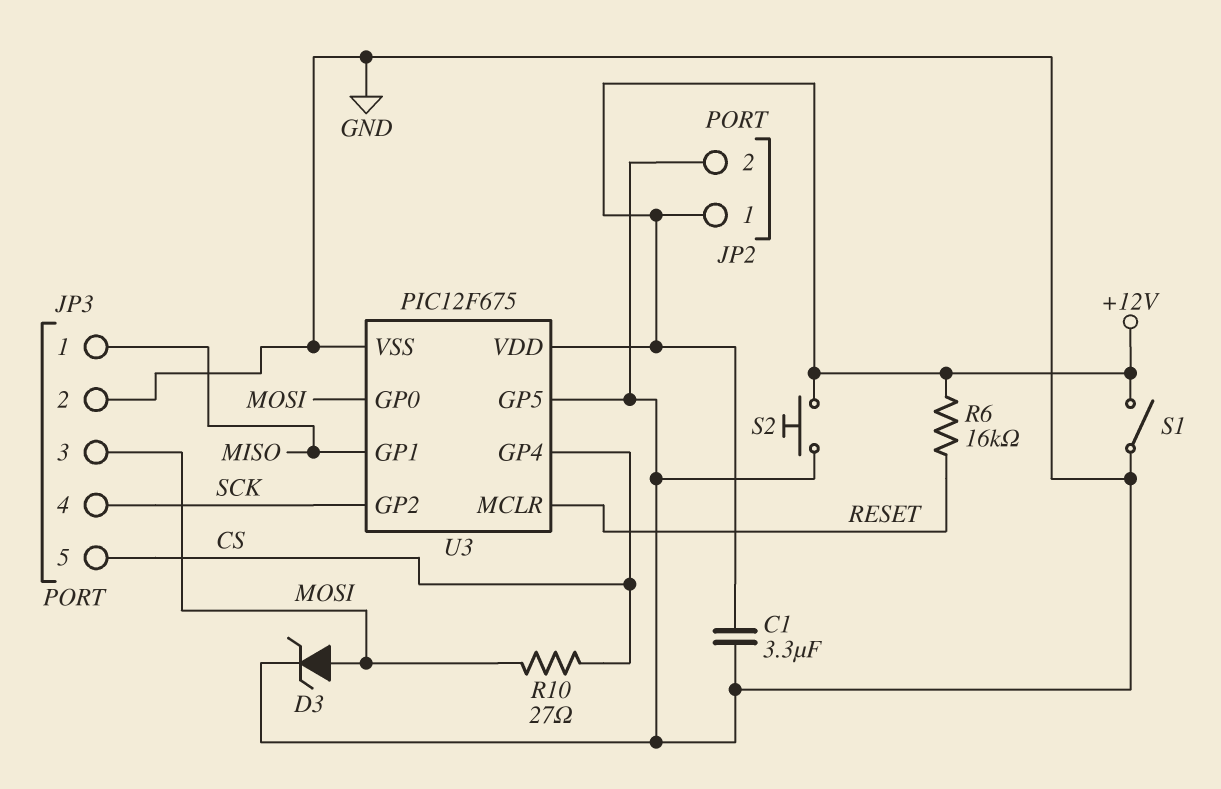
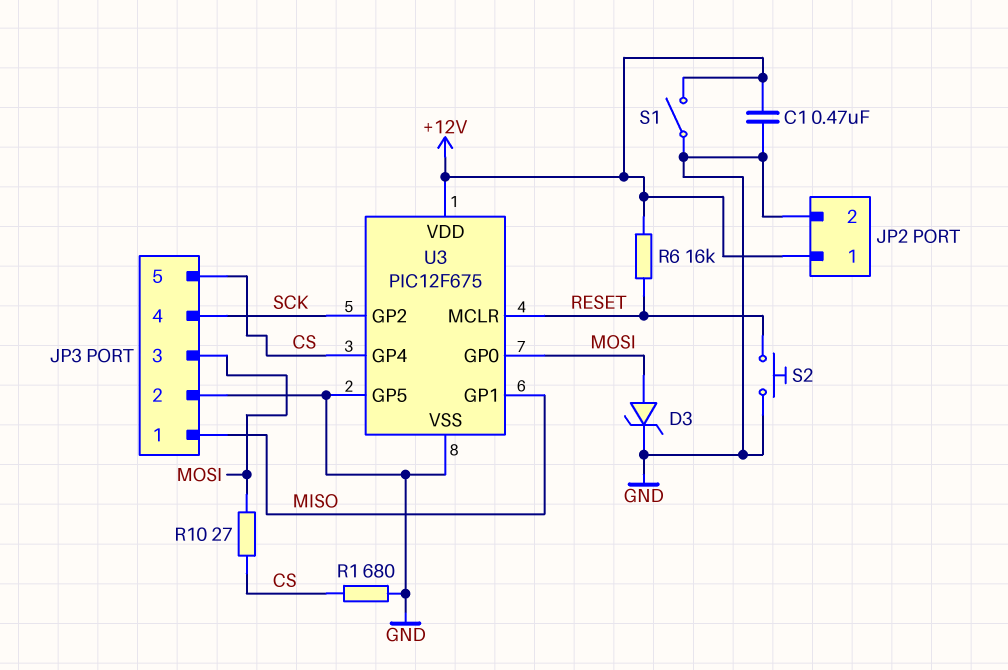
C1: 3.3uF (+12V, GND) -> 470nF (+12V, GND)
R1: none -> 680 (CS, GND)
S2: button (+12V, GND) -> button (GND, RESET)

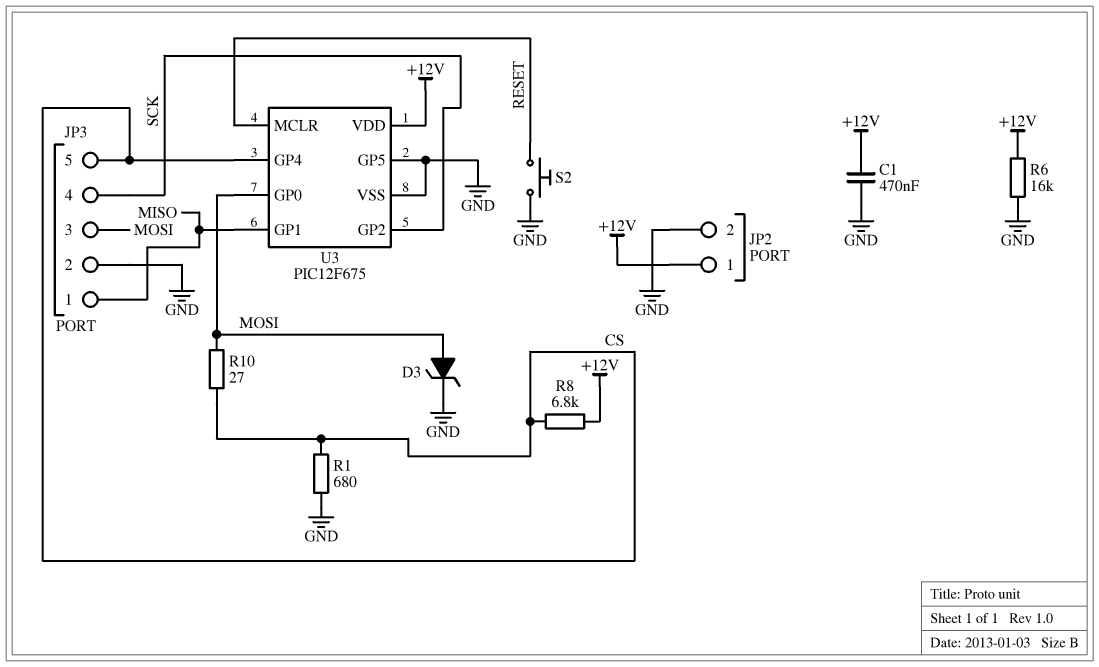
R6: 16k (+12V, RESET) -> 16k (+12V, GND)
R8: none -> 6.8k (+12V, CS)
S1: switch (+12V, GND) -> none

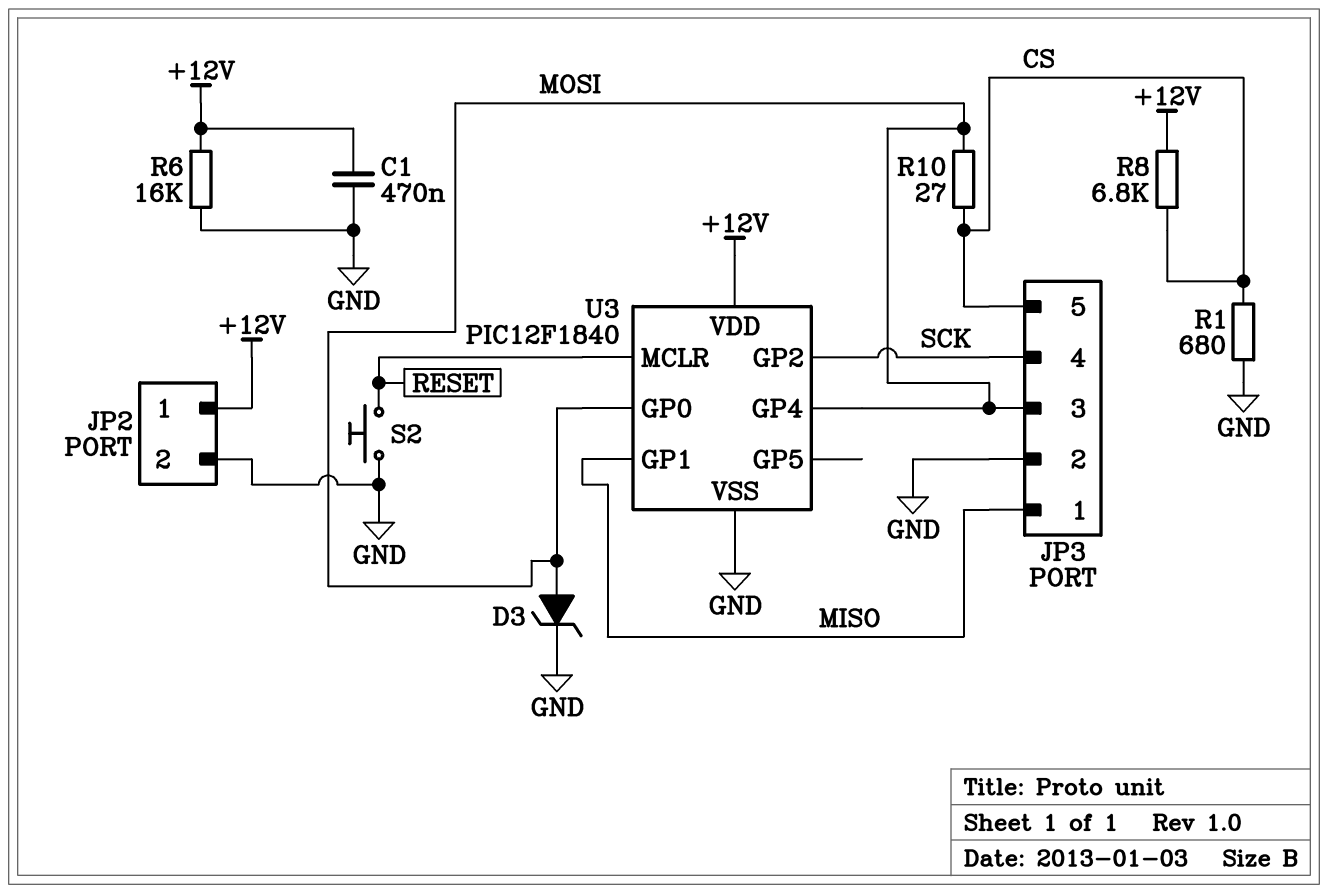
U3: PIC12F675 -> PIC12F1840
U3 pin GP4: CS -> MOSI
U3 pin GP5: GND -> none

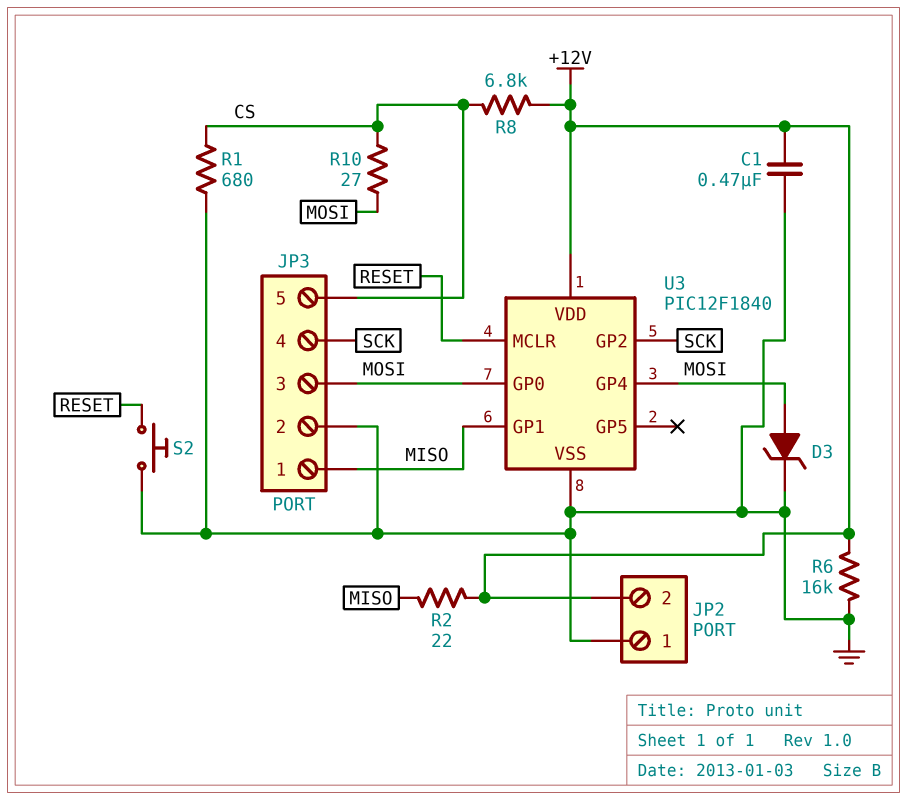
JP2 pin 1: +12V -> GND
JP2 pin 2: GND -> +12V
R2: none -> 22 (+12V, MISO)

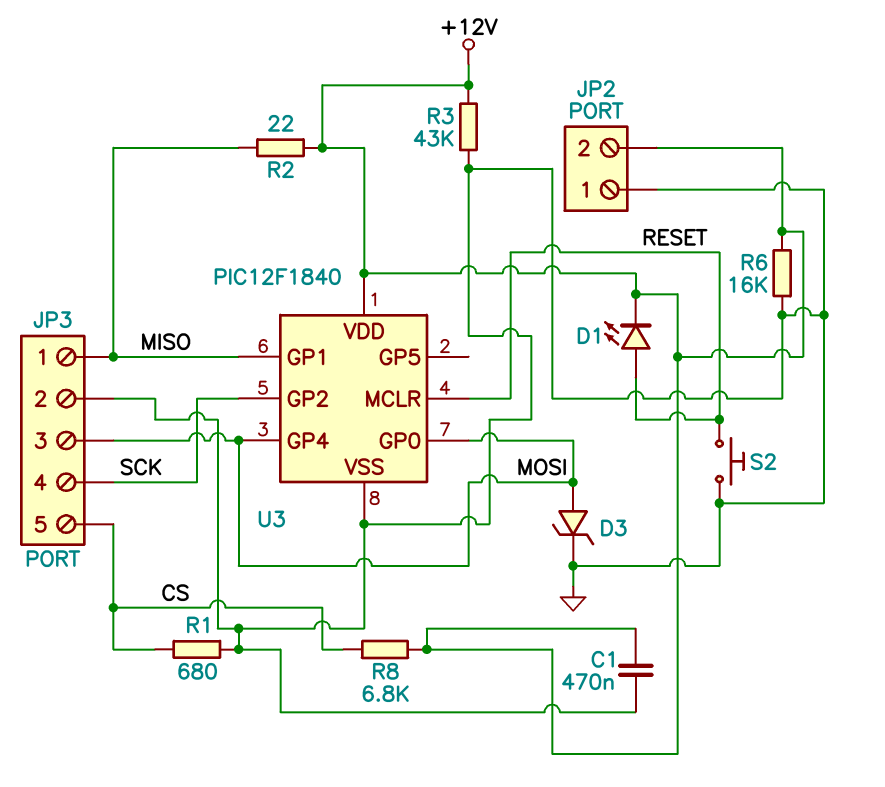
D1: none -> LED (A RESET, K +12V)
R3: none -> 43k (+12V, GND)
R10: 27 (CS, MOSI) -> none

